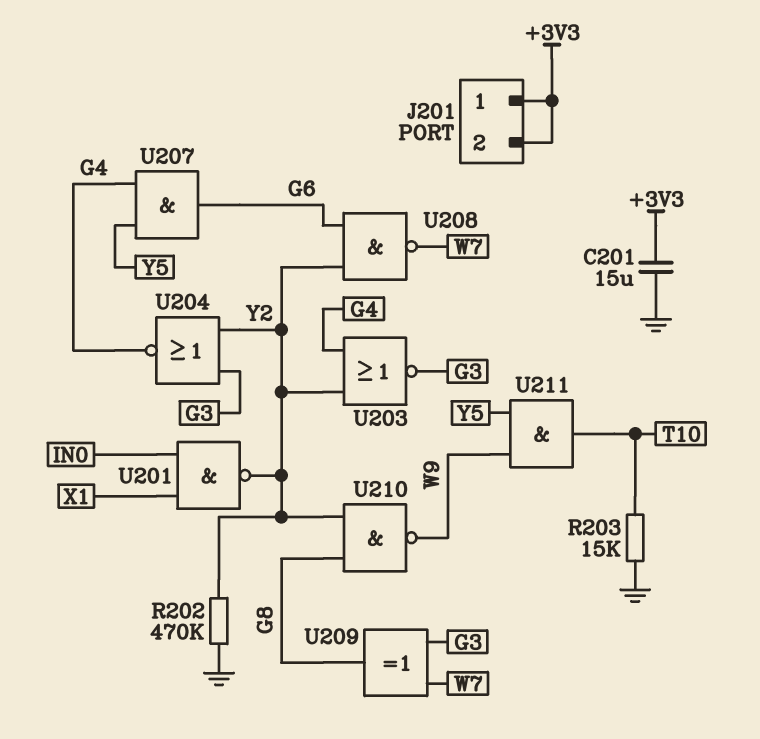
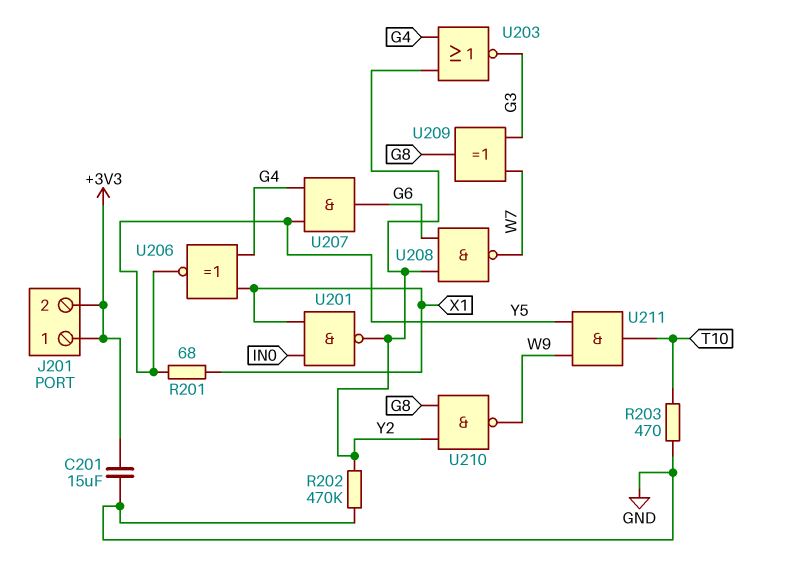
R201: none -> 68 (X1, Y5)
R203: 15k (GND, T10) -> 470 (GND, T10)
U204: NOR (in G3, in Y2, out G4) -> none
U206: none -> XNOR (in G4, in X1, out Y5)

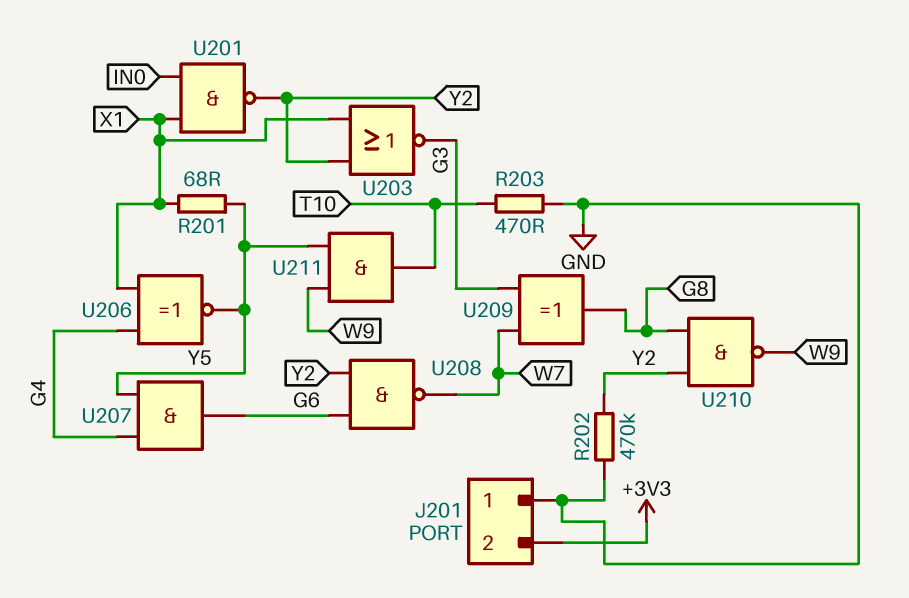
C201: 15uF (+3V3, GND) -> none
J201 pin 1: +3V3 -> GND
U203: NOR (in G4, in Y2, out G3) -> NOR (in X1, in Y2, out G3)

